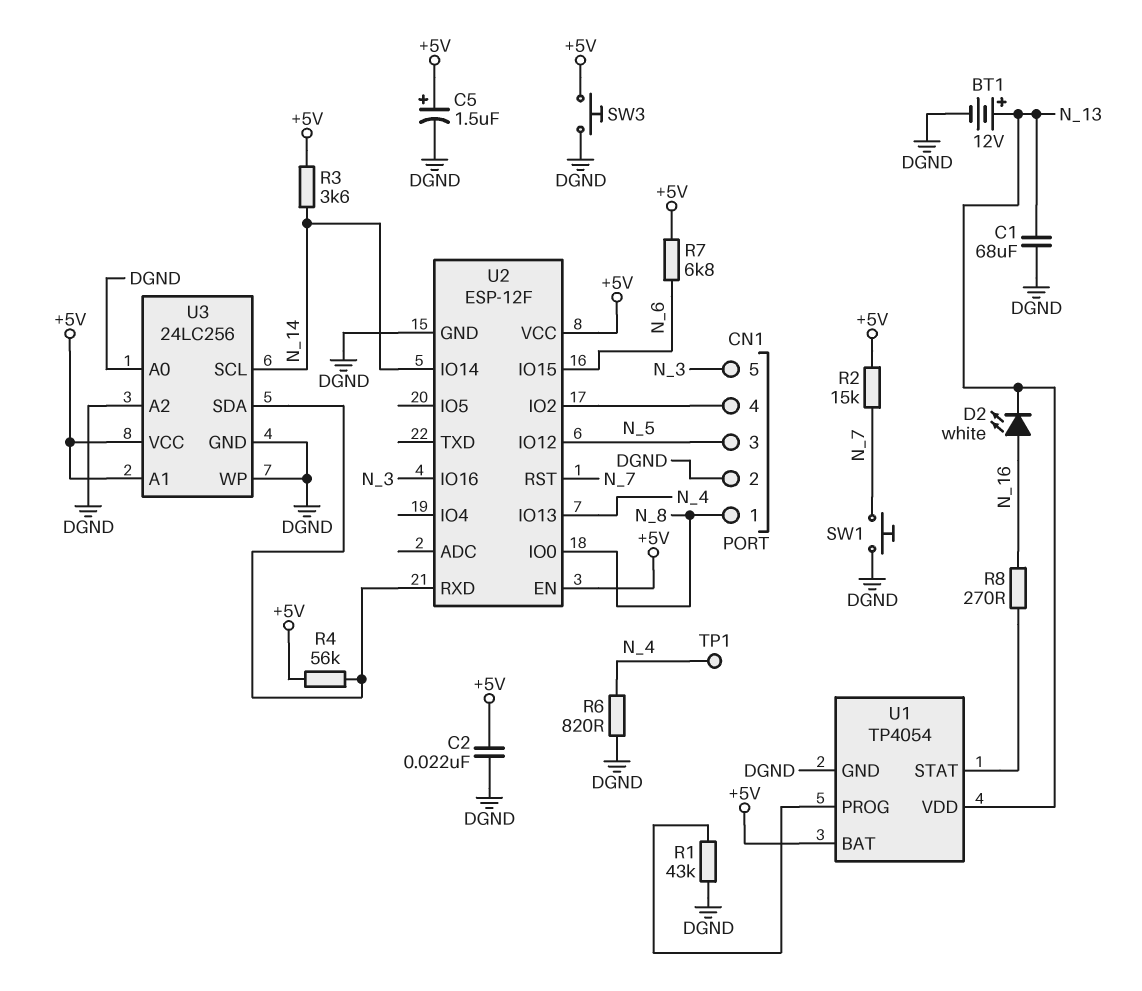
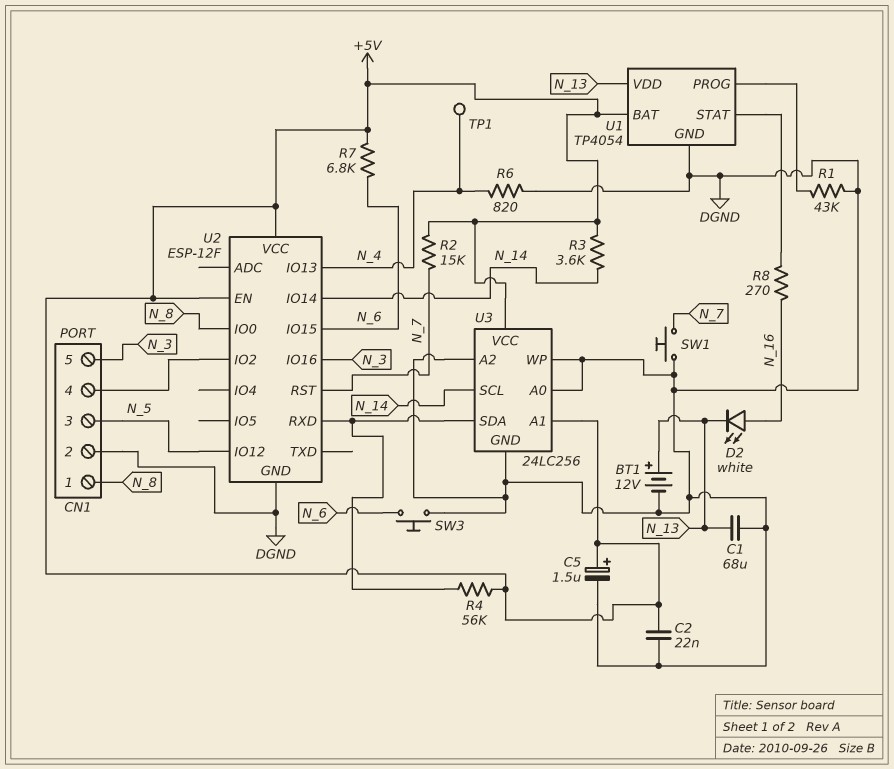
SW3: button (+5V, DGND) -> button (DGND, N_6)

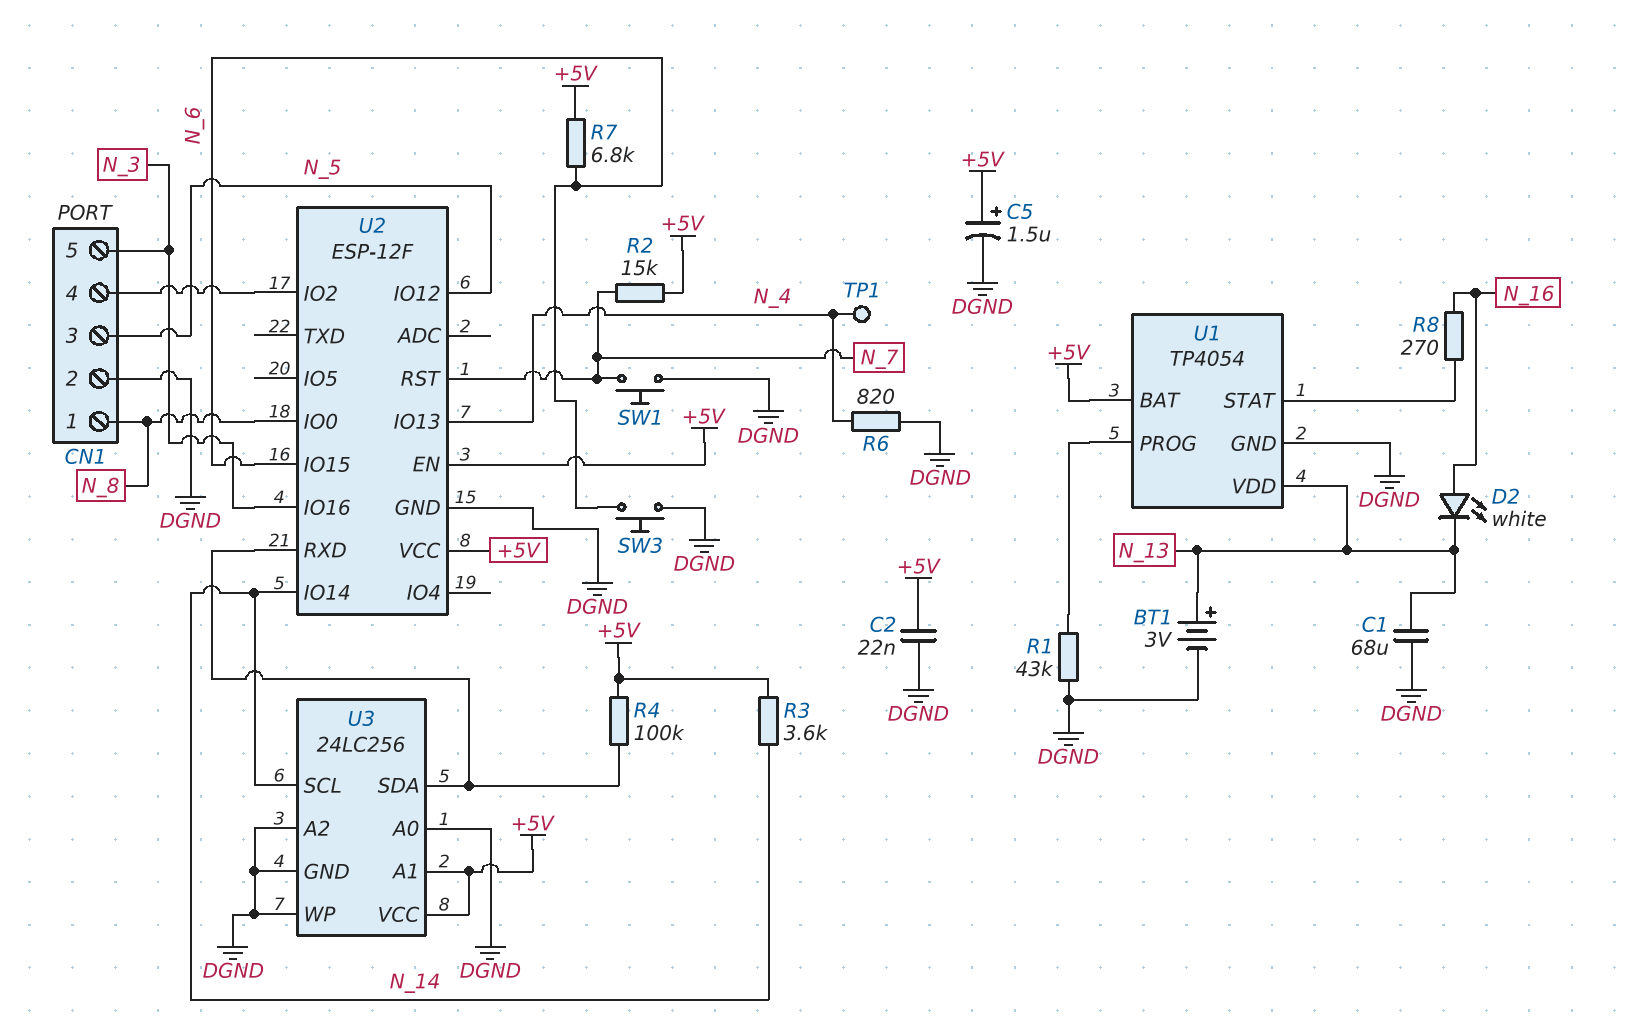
BT1: 12V (plus N_13, minus DGND) -> 3V (plus N_13, minus DGND)
R4: 56k (+5V, U2/RXD) -> 100k (+5V, U2/RXD)

